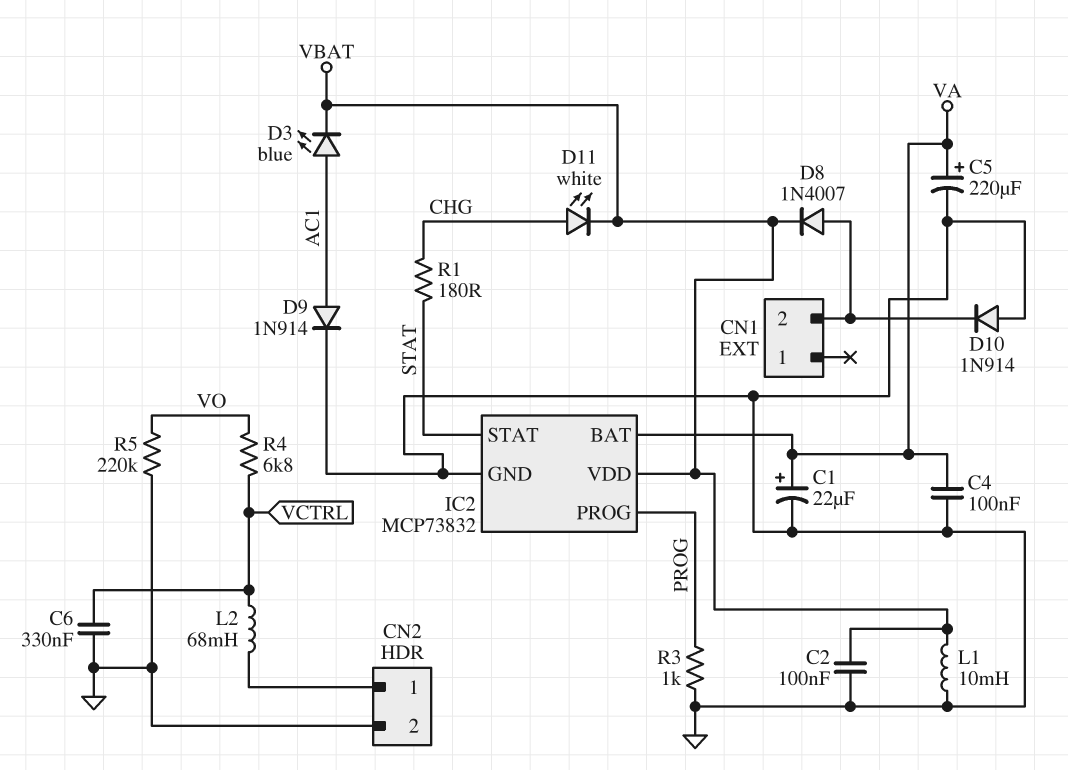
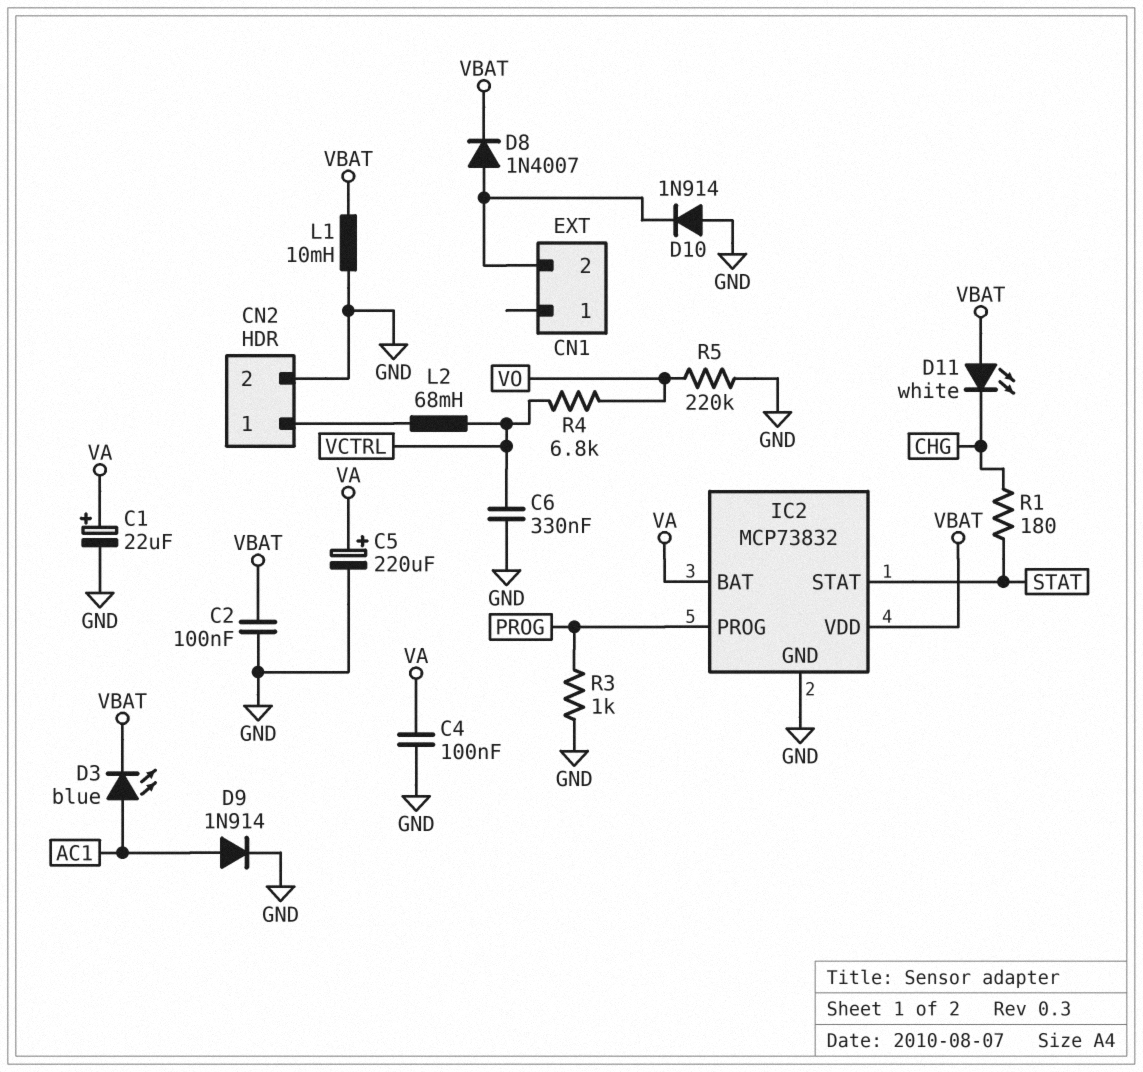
D11: LED white (A CHG, K VBAT) -> LED white (A VBAT, K CHG)

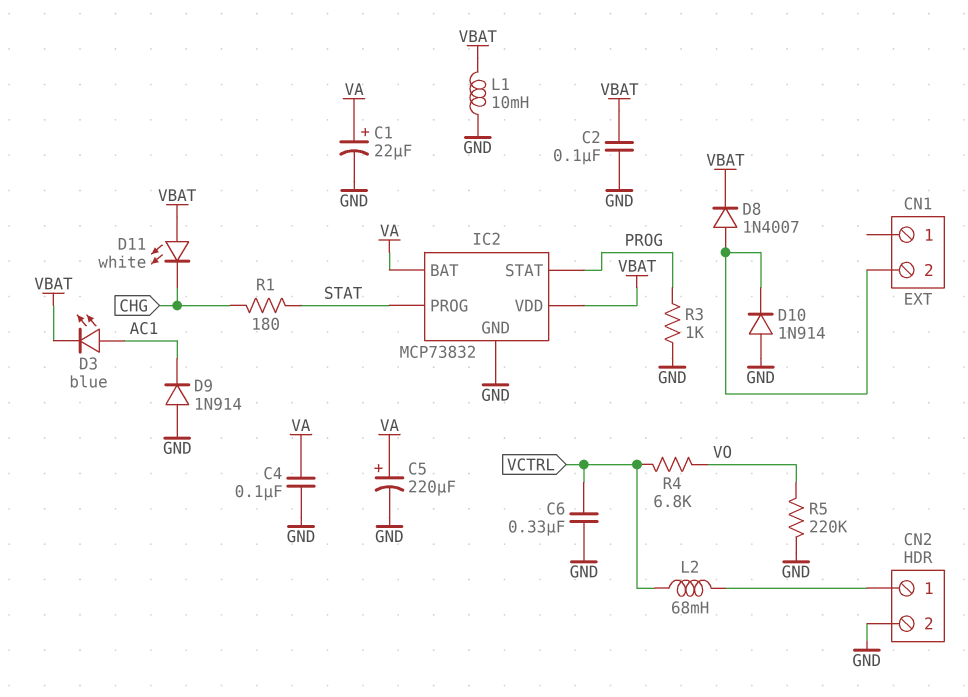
D9: diode 1N914 (A AC1, K GND) -> diode 1N914 (A GND, K AC1)
IC2 pin PROG: PROG -> STAT
IC2 pin STAT: STAT -> PROG

